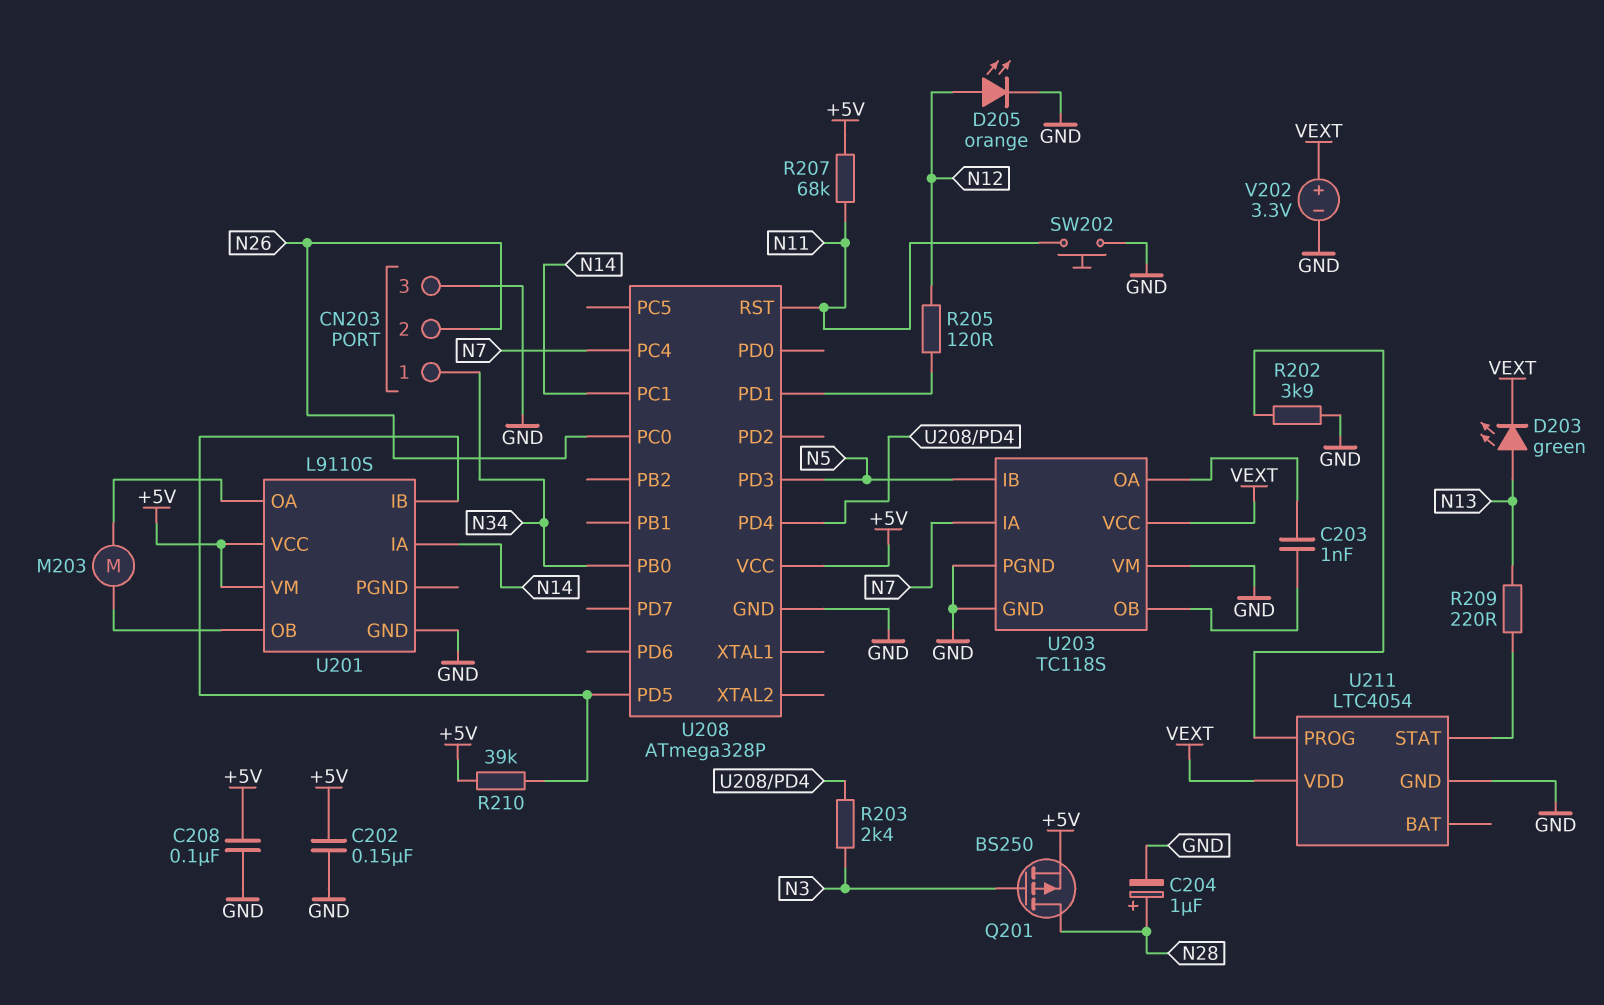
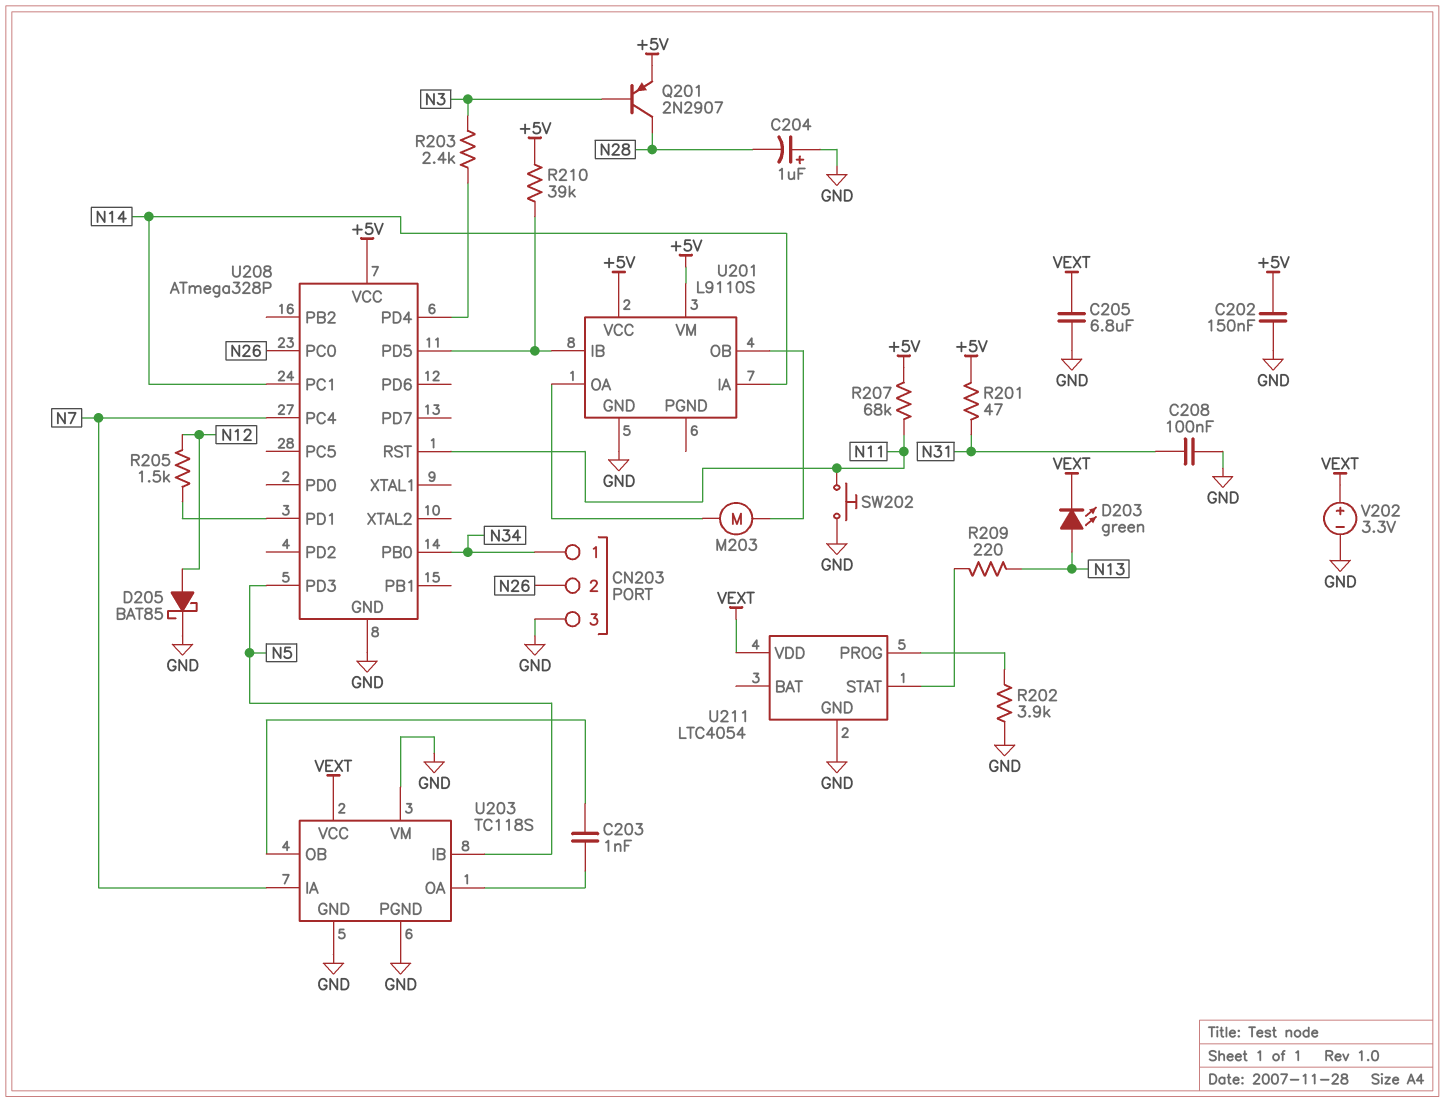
C204: 1uF (plus N28, minus GND) -> 1uF (plus GND, minus N28)
C205: none -> 6.8uF (GND, VEXT)
C208: 100nF (+5V, GND) -> 100nF (GND, N31)
D205: LED orange (A N12, K GND) -> schottky BAT85 (A N12, K GND)
Q201: PMOS BS250 (G N3, D N28, S +5V) -> PNP 2N2907 (B N3, C N28, E +5V)
R201: none -> 47 (+5V, N31)
R205: 120 (N12, U208/PD1) -> 1.5k (N12, U208/PD1)

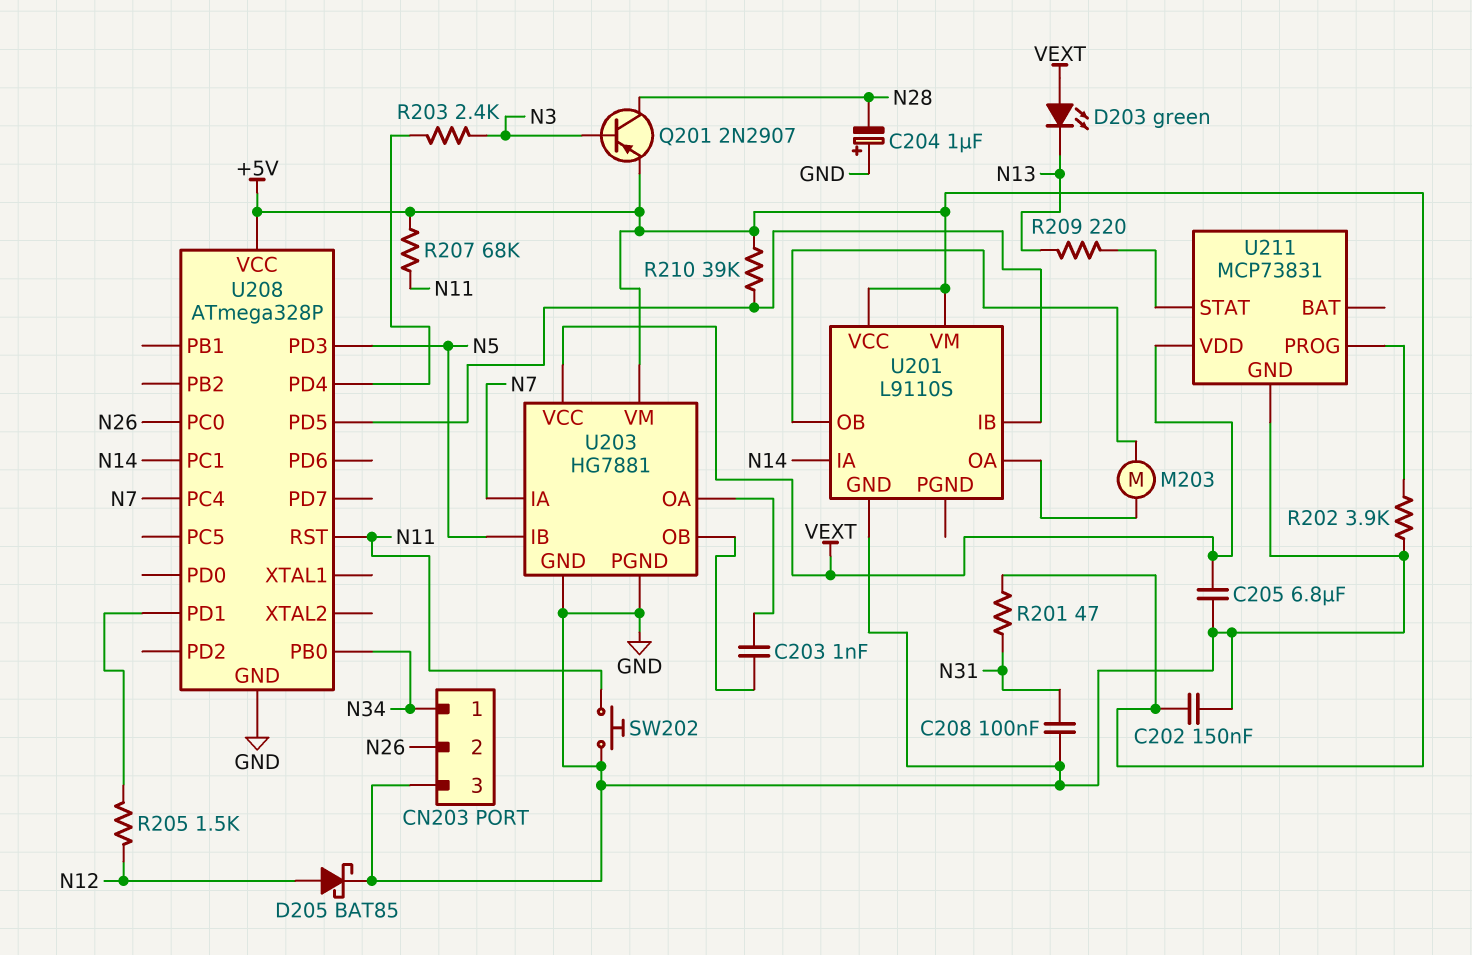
D203: LED green (A N13, K VEXT) -> LED green (A VEXT, K N13)
U203: TC118S -> HG7881
U203 pin VM: GND -> +5V
U211: LTC4054 -> MCP73831
V202: 3.3V (plus VEXT, minus GND) -> none

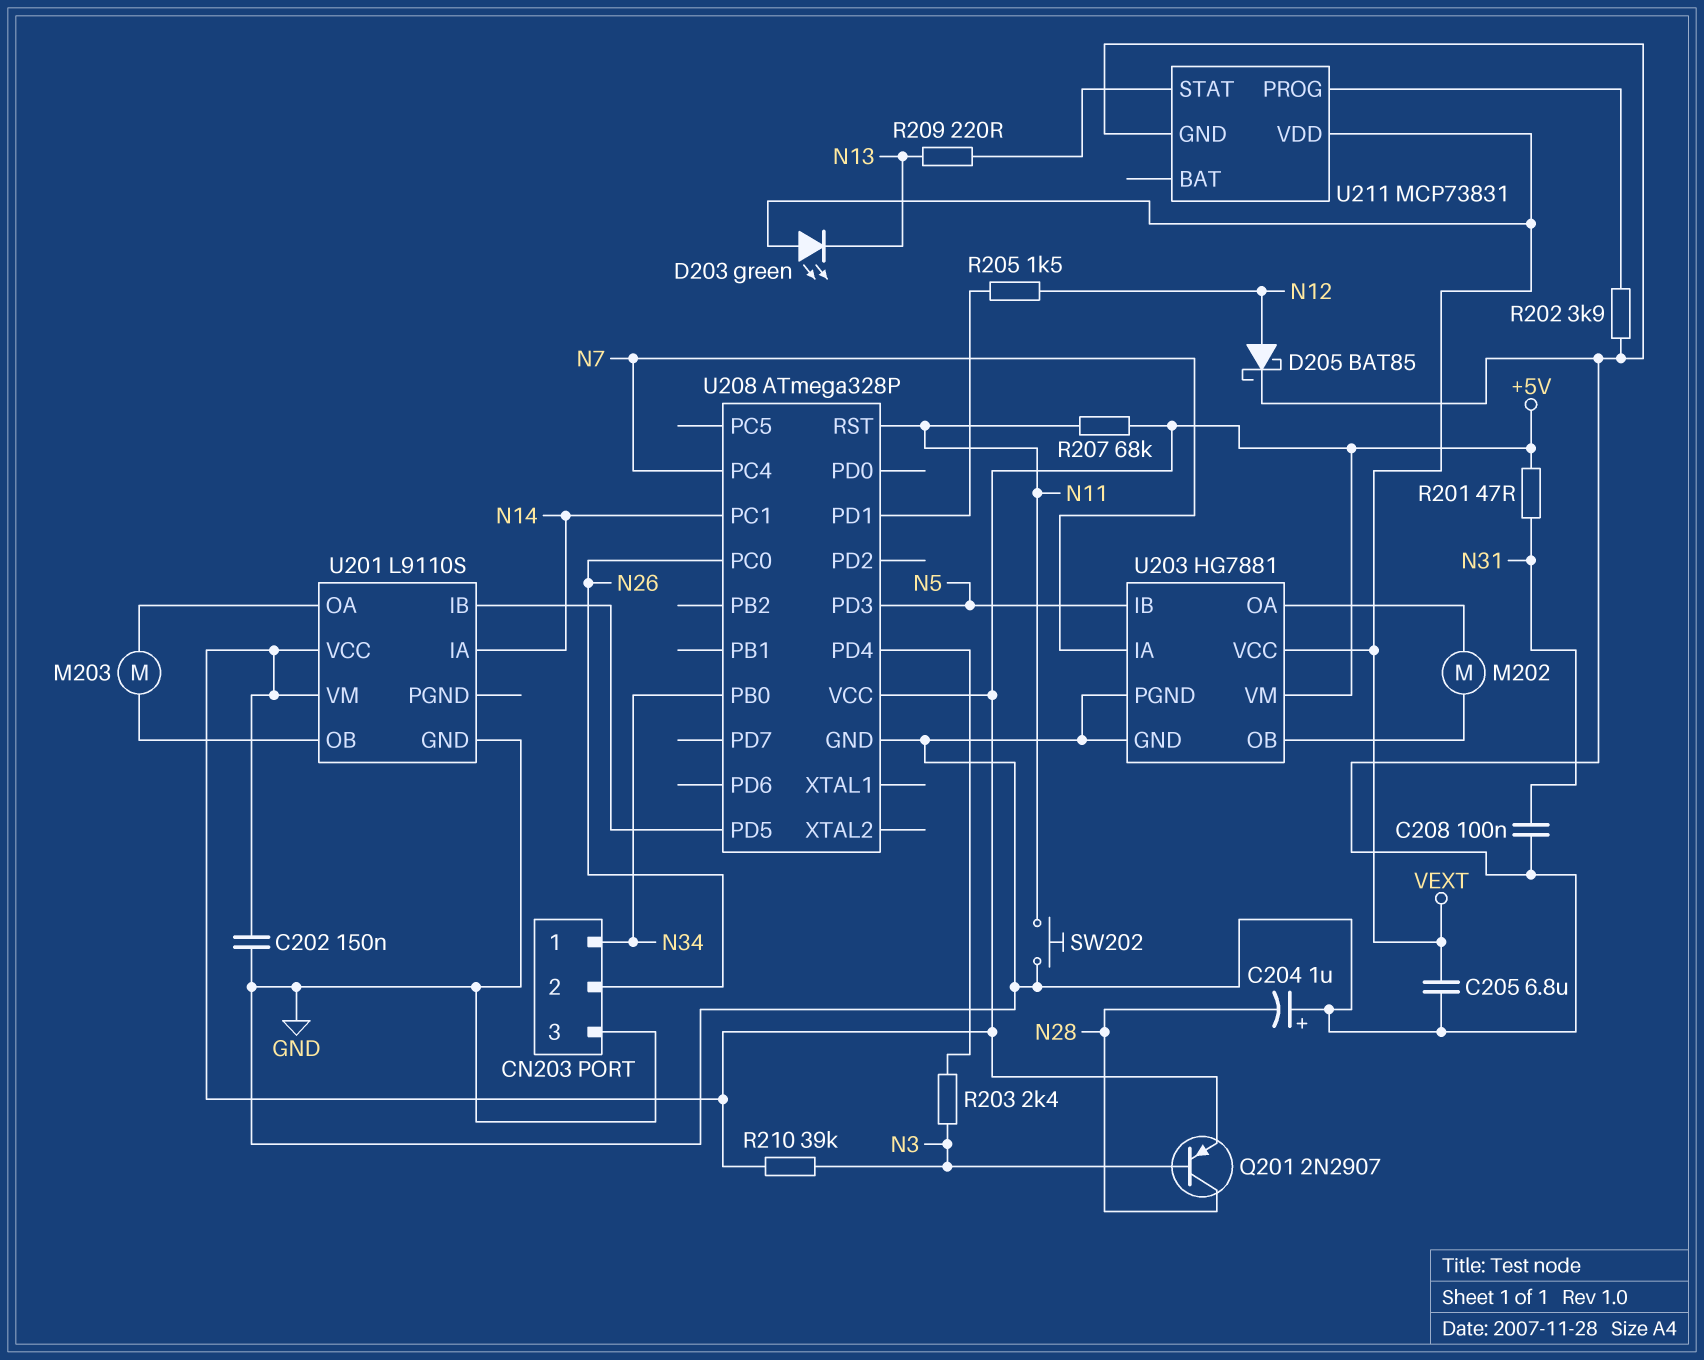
C203: 1nF (U203/OA, U203/OB) -> none
M202: none -> motor (U203/OA, U203/OB)
R210: 39k (+5V, U201/IB) -> 39k (+5V, N3)

